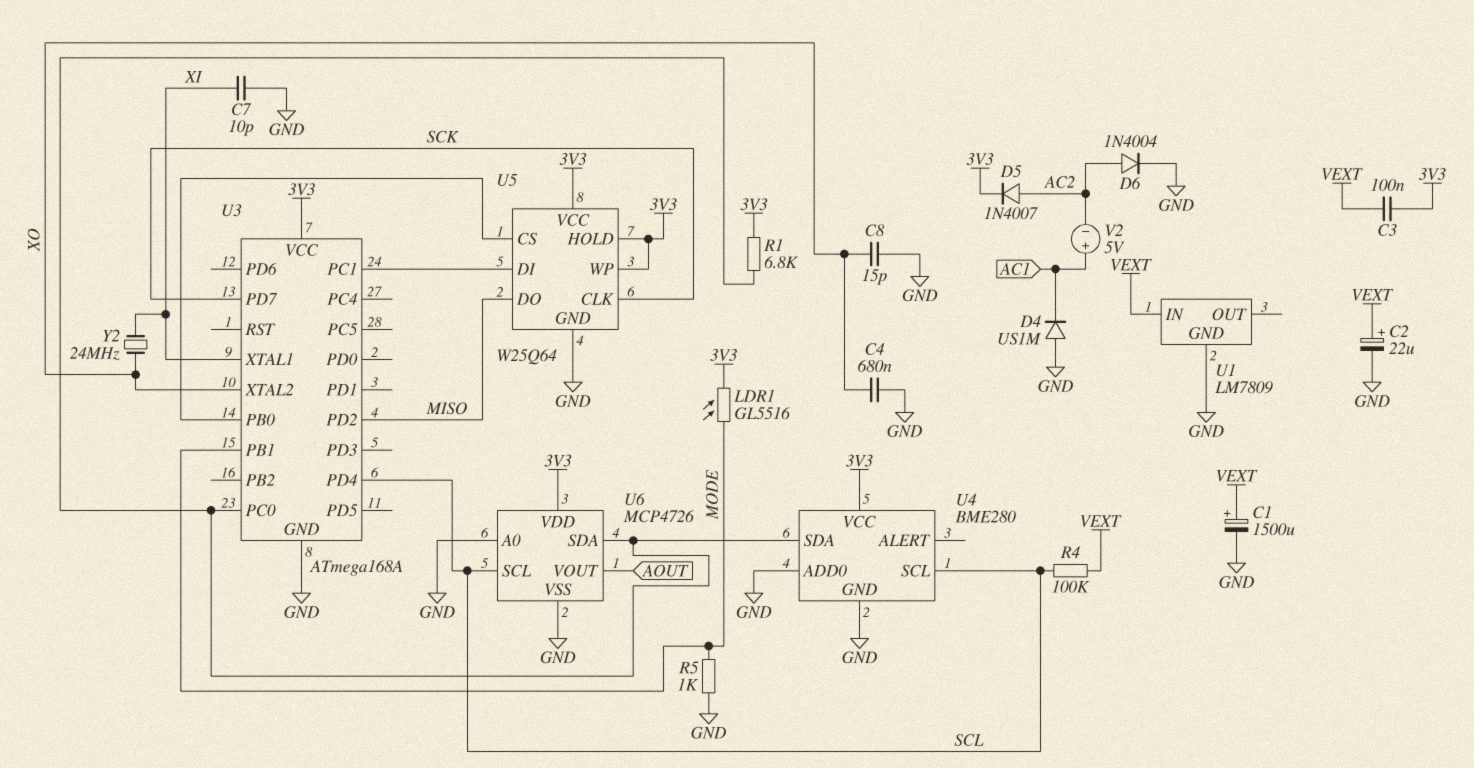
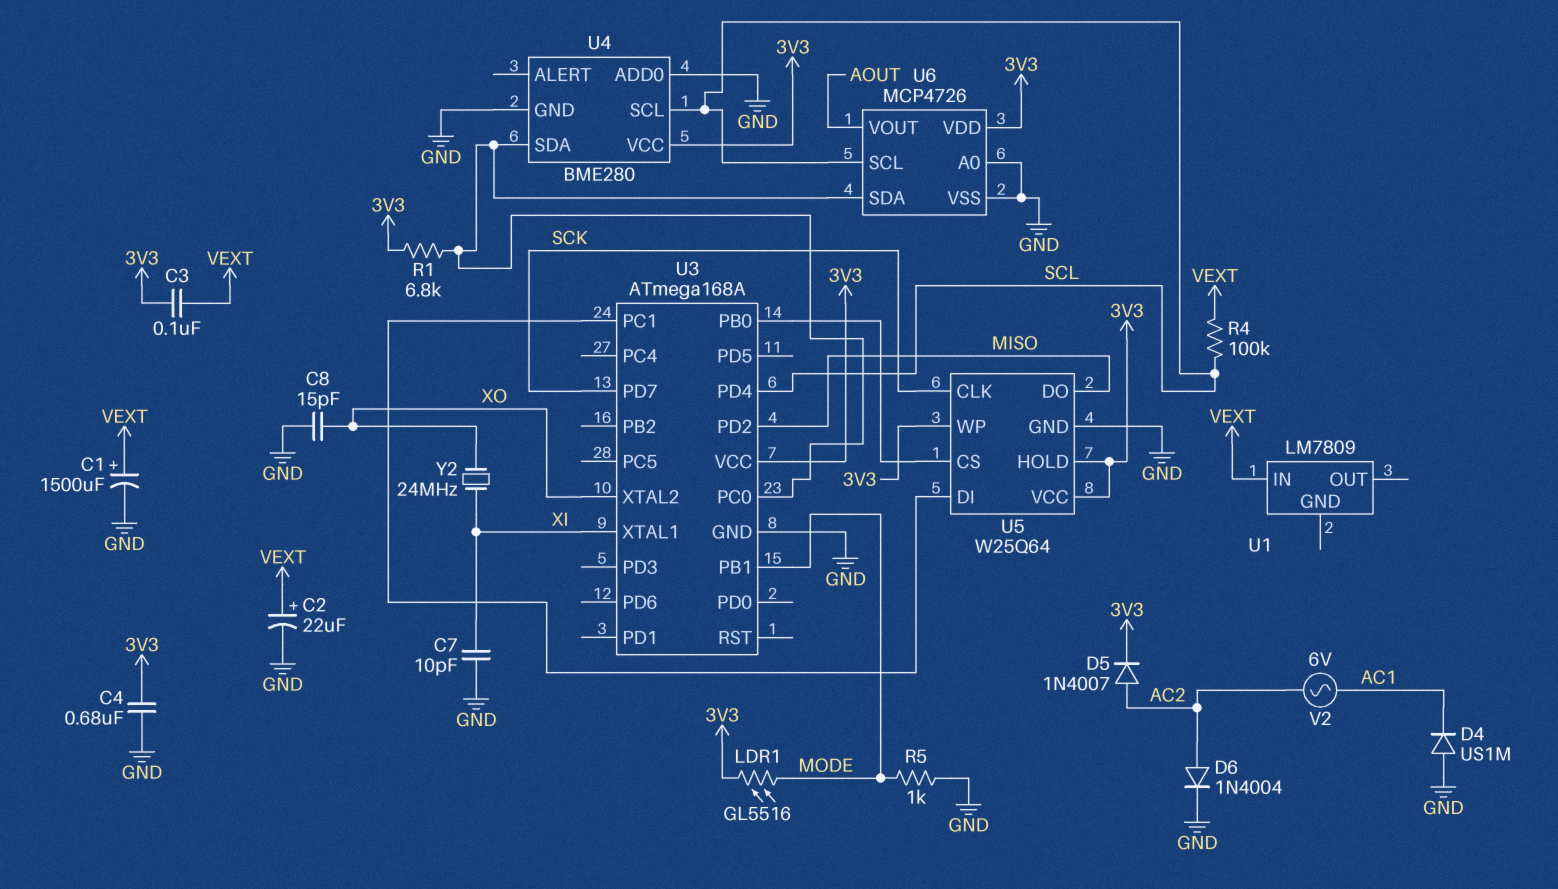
C4: 680nF (GND, XO) -> 680nF (3V3, GND)
U1 pin GND: GND -> none
V2: 5V (plus AC1, minus AC2) -> AC 6V (AC1, AC2)

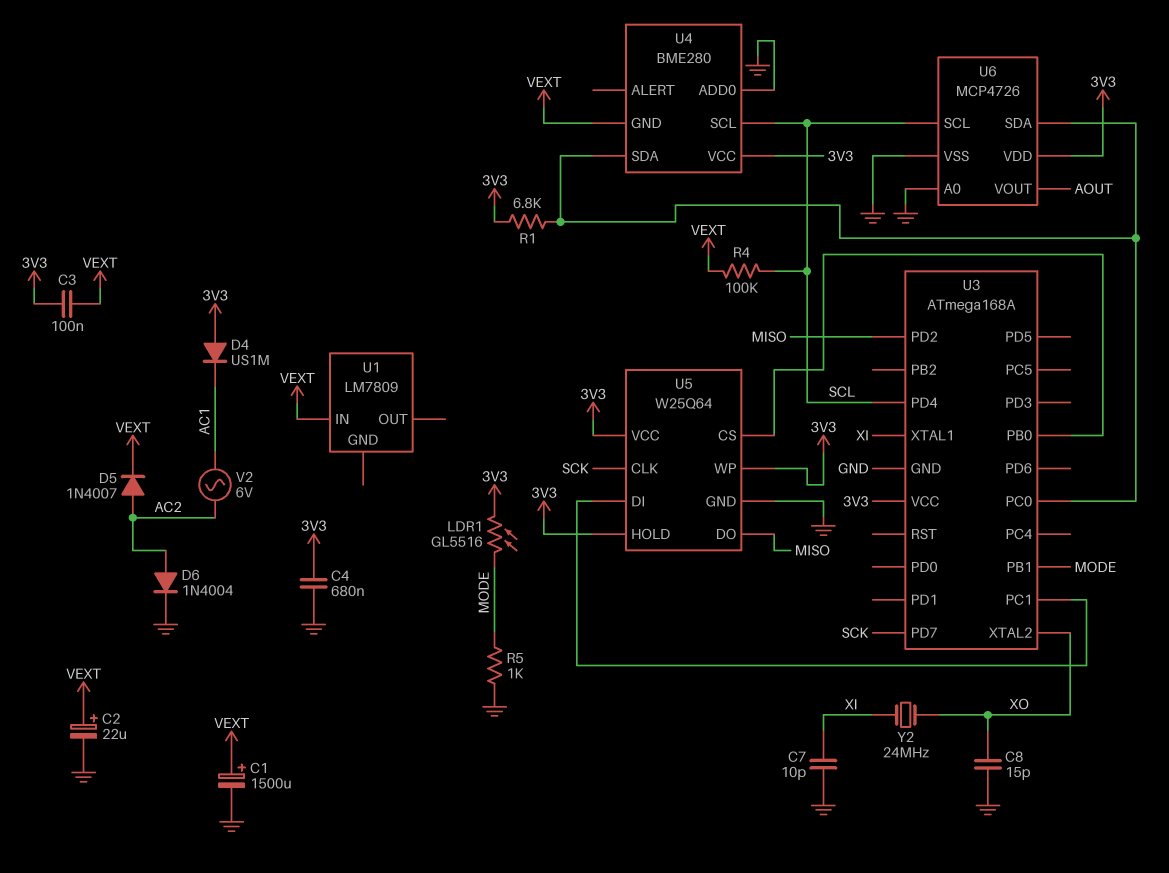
D4: diode US1M (A GND, K AC1) -> diode US1M (A 3V3, K AC1)
D5: diode 1N4007 (A AC2, K 3V3) -> diode 1N4007 (A AC2, K VEXT)
U4 pin GND: GND -> VEXT

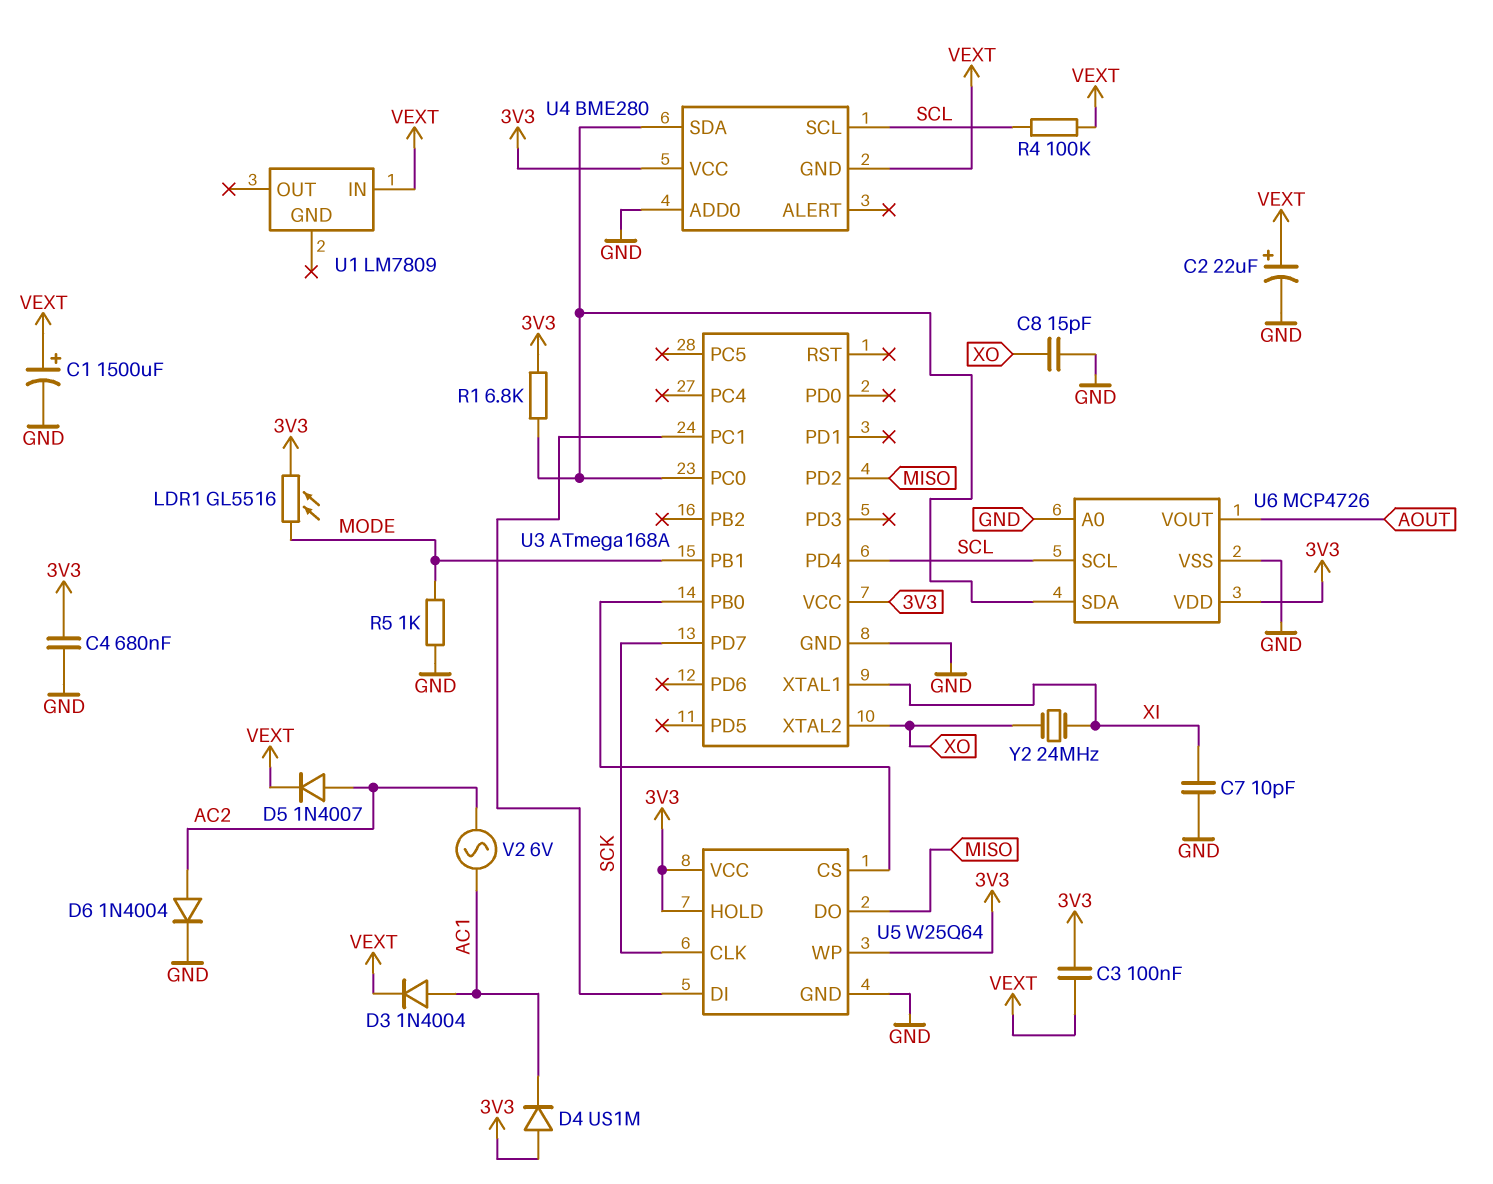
D3: none -> diode 1N4004 (A AC1, K VEXT)

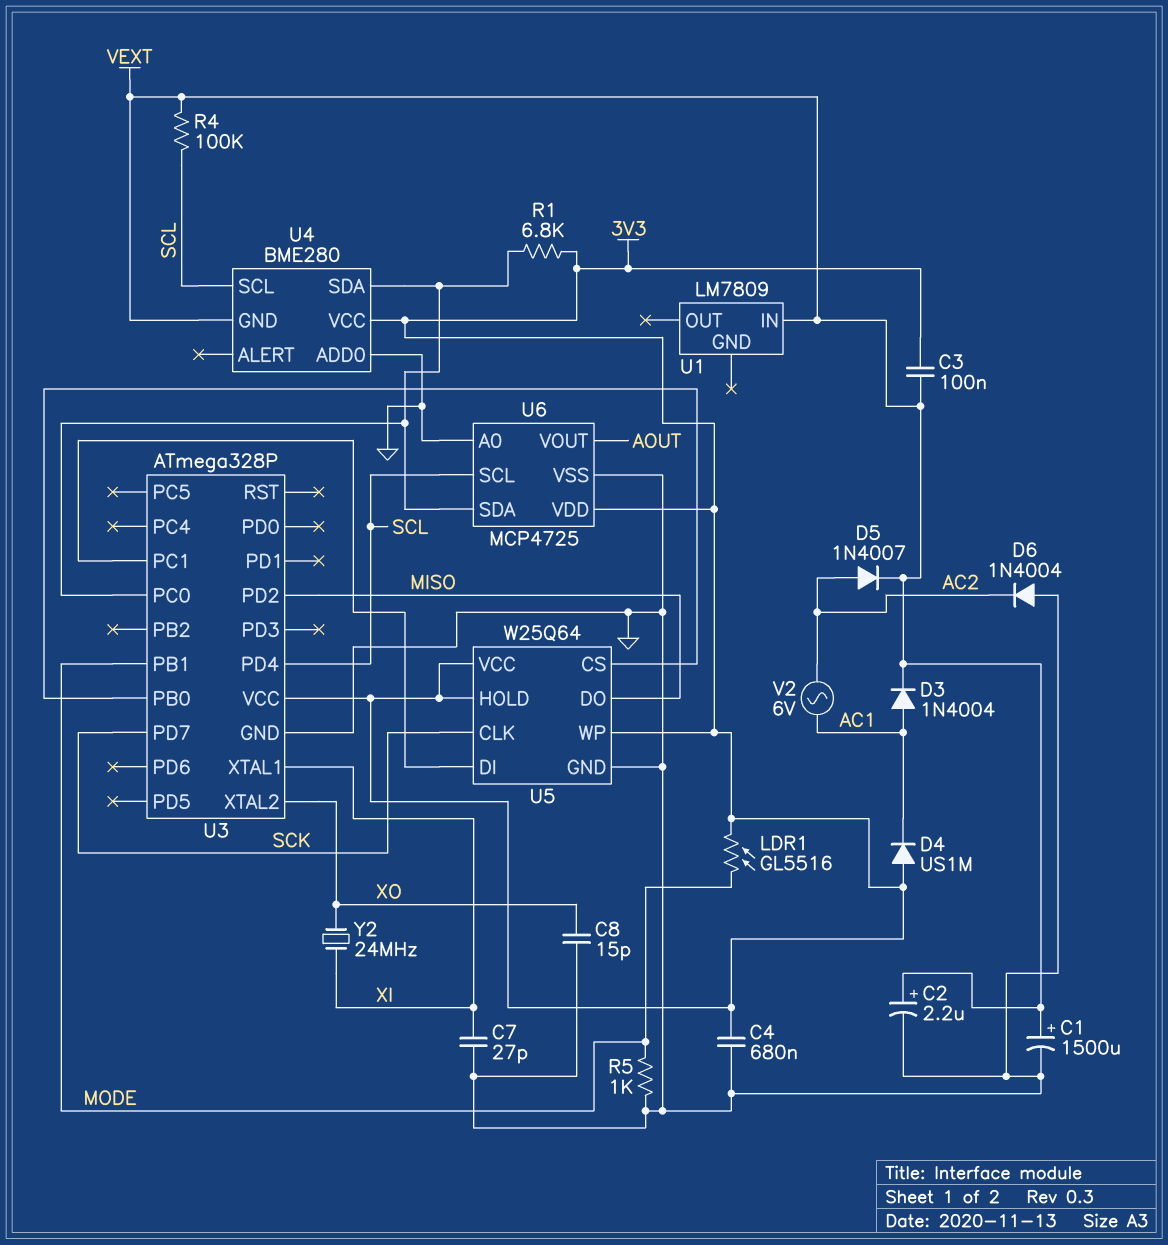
C2: 22uF (plus VEXT, minus GND) -> 2.2uF (plus VEXT, minus GND)
C7: 10pF (GND, XI) -> 27pF (GND, XI)
D6: diode 1N4004 (A AC2, K GND) -> diode 1N4004 (A GND, K AC2)
U3: ATmega168A -> ATmega328P
U6: MCP4726 -> MCP4725

